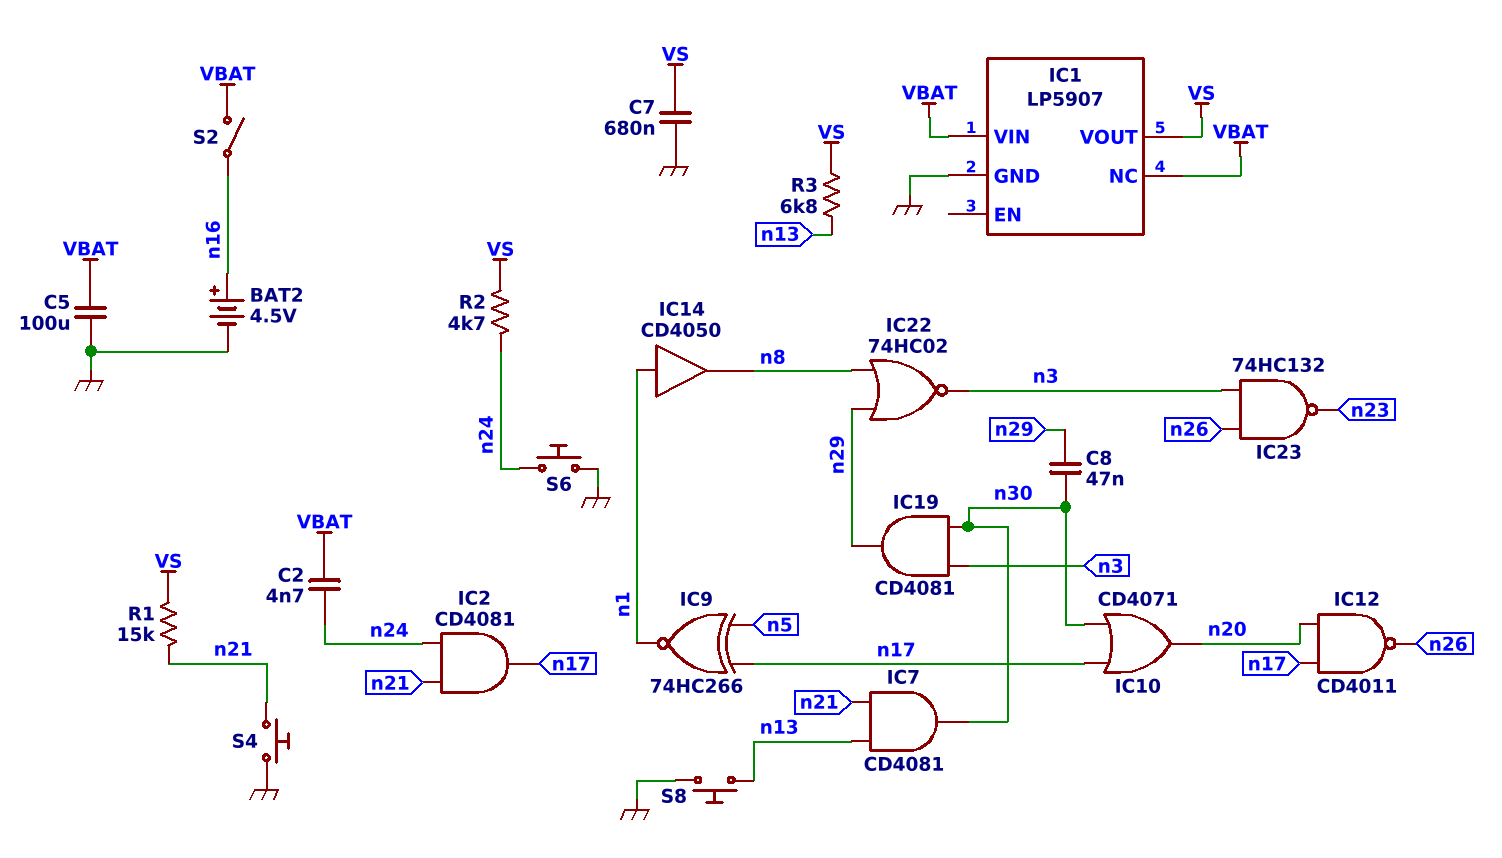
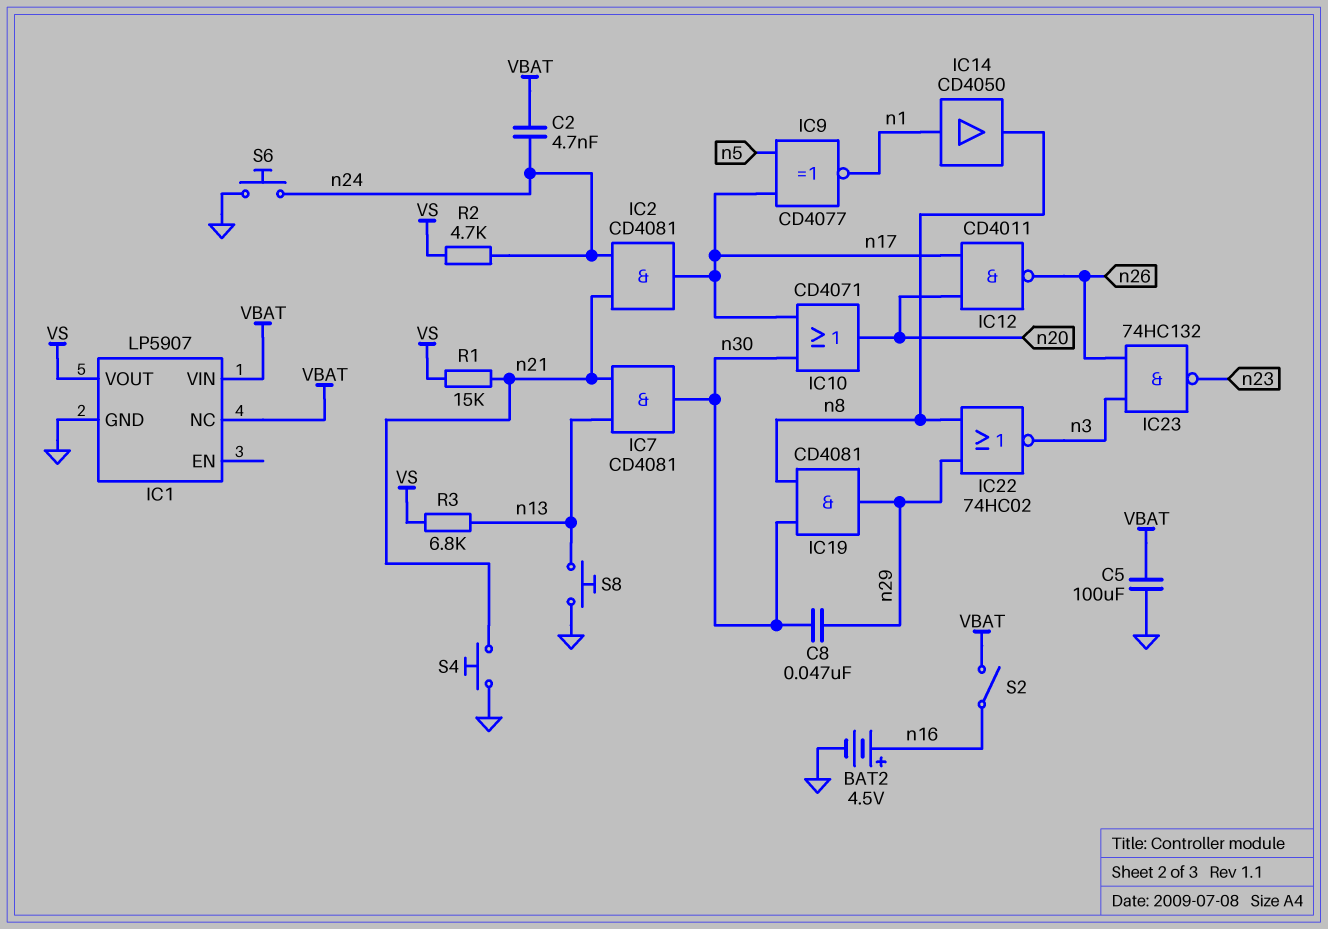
C7: 680nF (GND, VS) -> none
IC9: XNOR 74HC266 (in n5, in n17, out n1) -> XNOR CD4077 (in n5, in n17, out n1)
IC19: AND CD4081 (in n3, in n30, out n29) -> AND CD4081 (in n8, in n30, out n29)

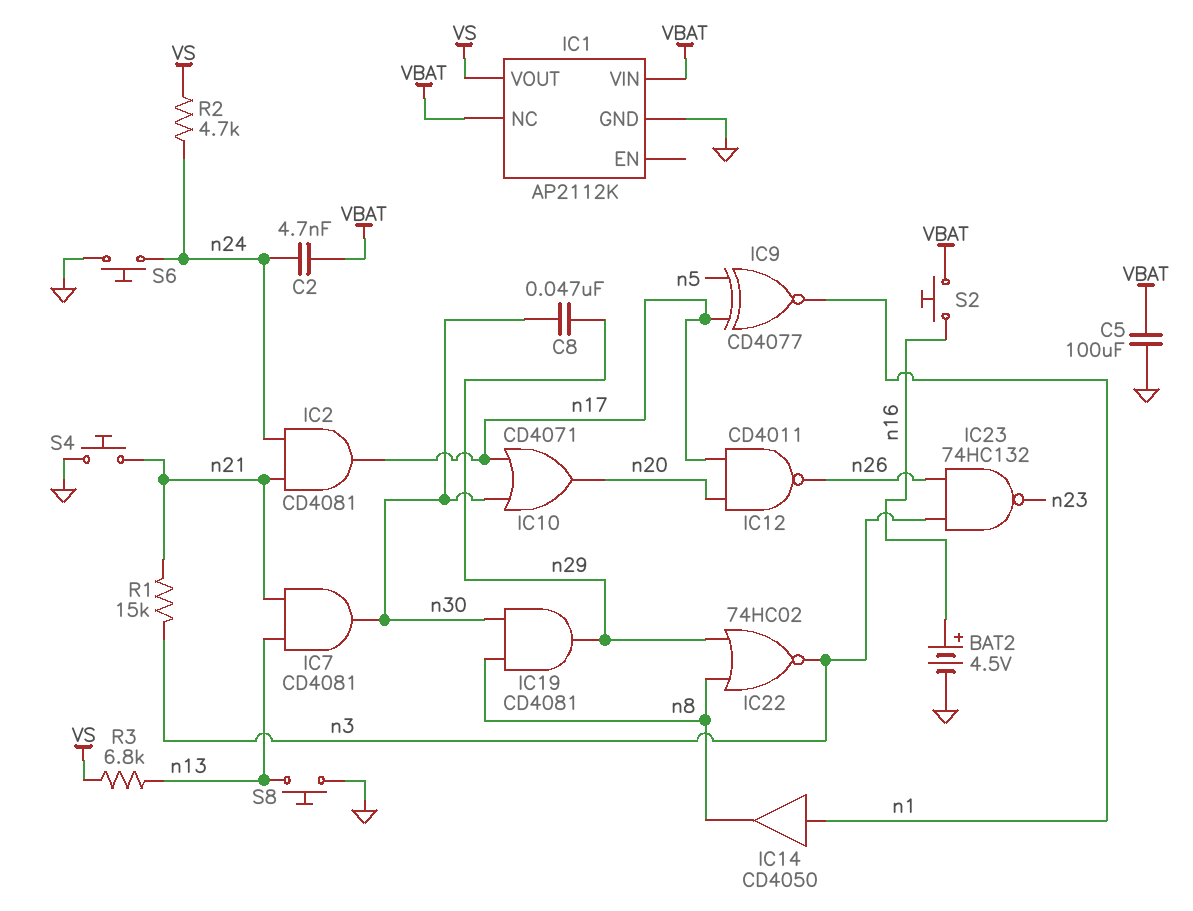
IC1: LP5907 -> AP2112K
R1: 15k (VS, n21) -> 15k (n3, n21)
S2: switch (VBAT, n16) -> button (VBAT, n16)

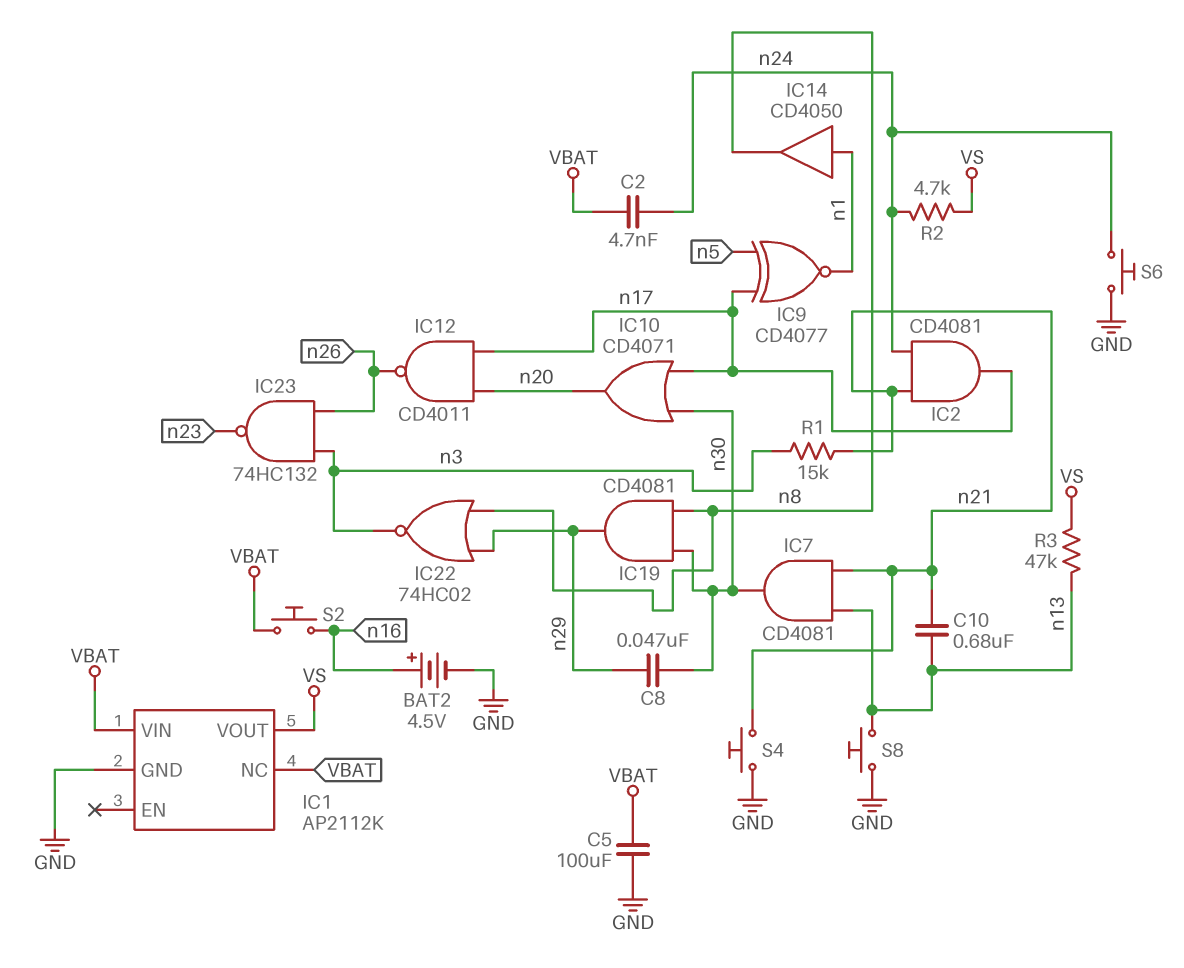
C10: none -> 680nF (n13, n21)
R3: 6.8k (VS, n13) -> 47k (VS, n13)

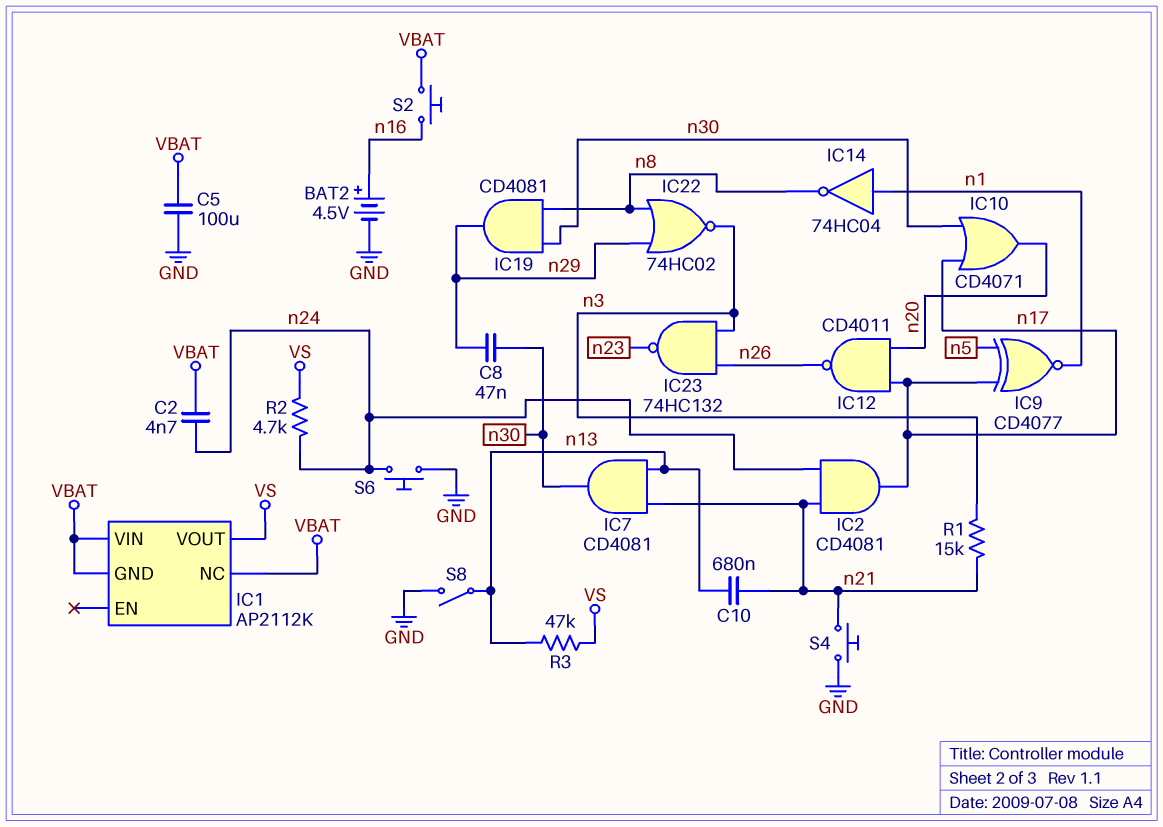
IC1 pin GND: GND -> VBAT
IC14: buffer CD4050 (in n1, out n8) -> NOT 74HC04 (in n1, out n8)
S8: button (GND, n13) -> switch (GND, n13)

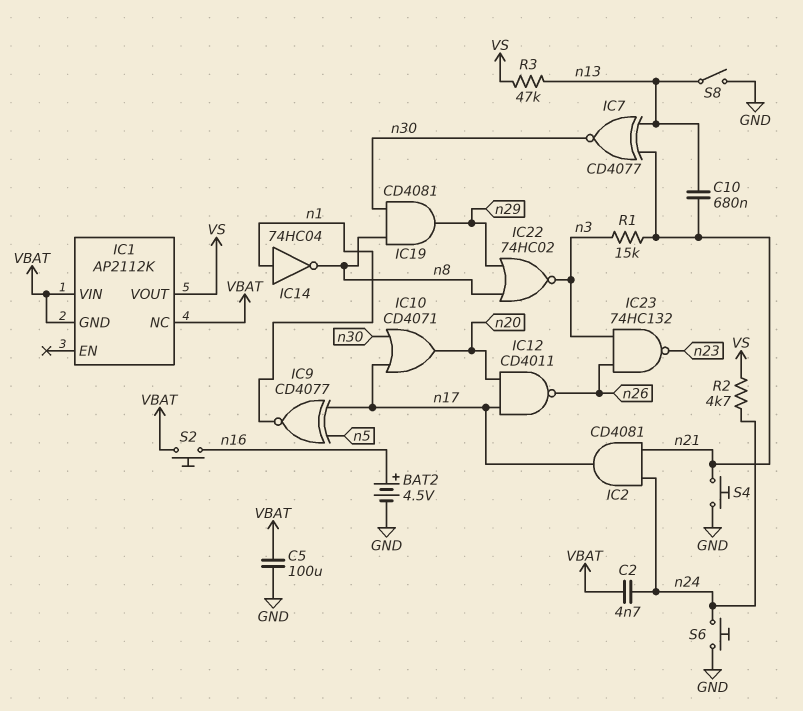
C8: 47nF (n29, n30) -> none
IC7: AND CD4081 (in n13, in n21, out n30) -> XNOR CD4077 (in n13, in n21, out n30)

